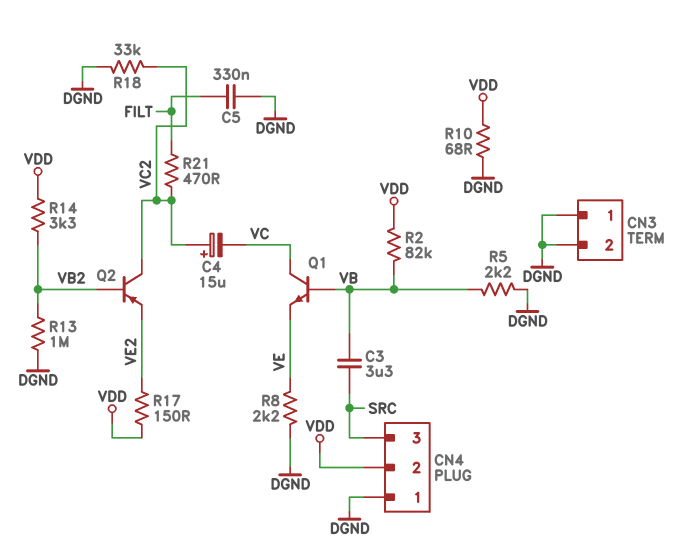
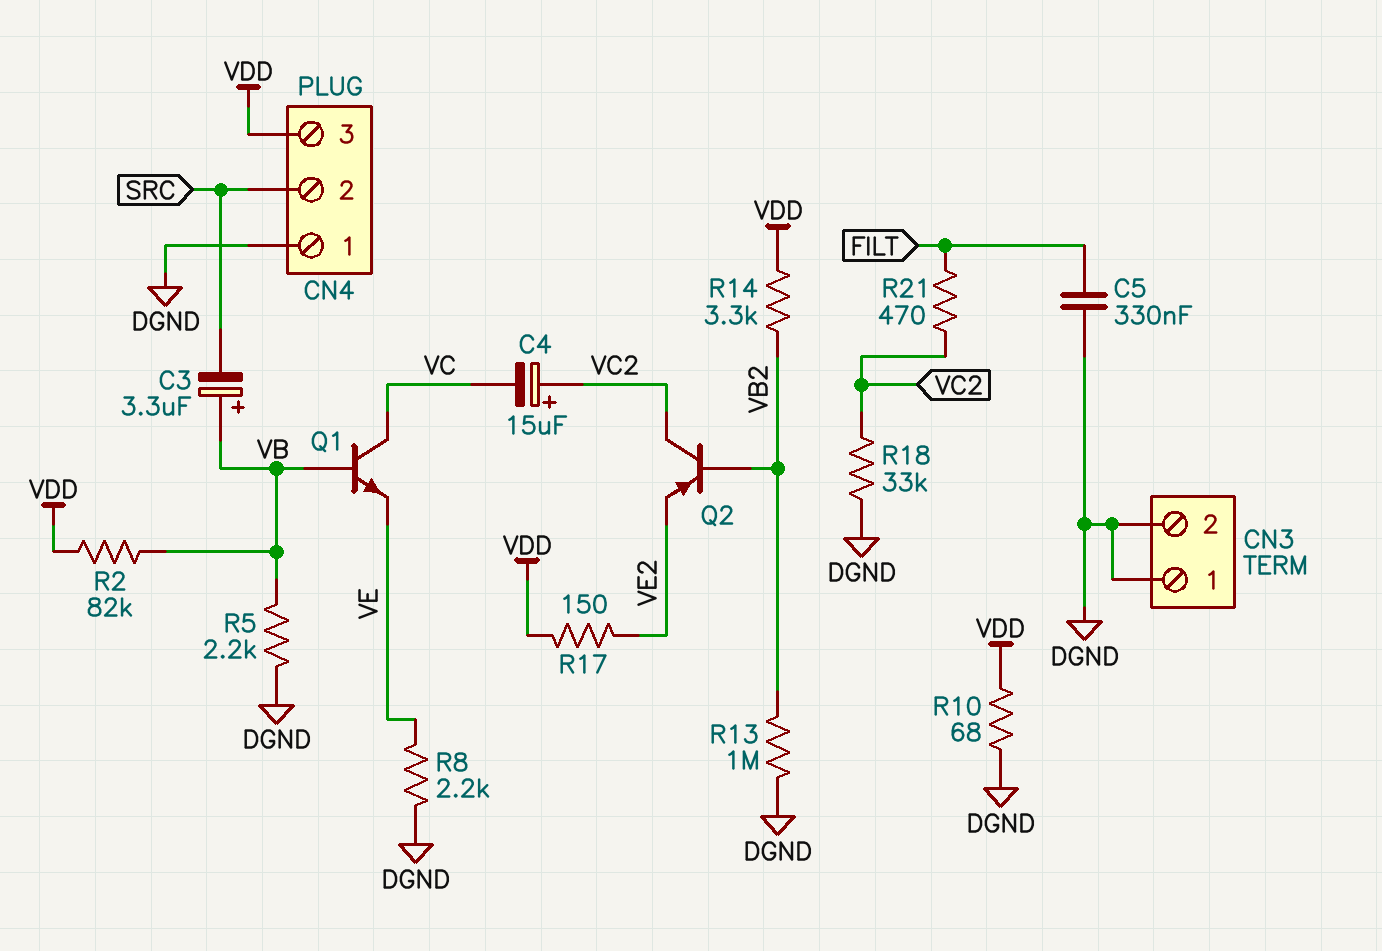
C3: 3.3uF (SRC, VB) -> 3.3uF (plus VB, minus SRC)
CN4 pin 2: VDD -> SRC
CN4 pin 3: SRC -> VDD

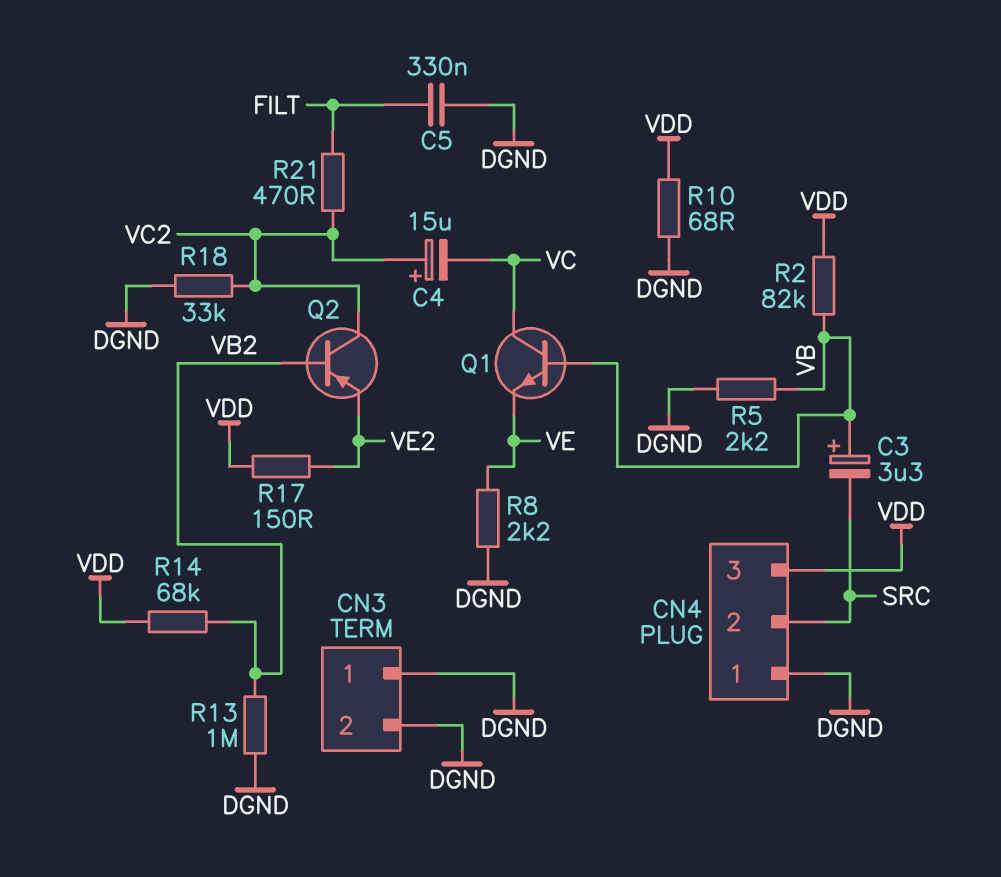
R14: 3.3k (VB2, VDD) -> 68k (VB2, VDD)

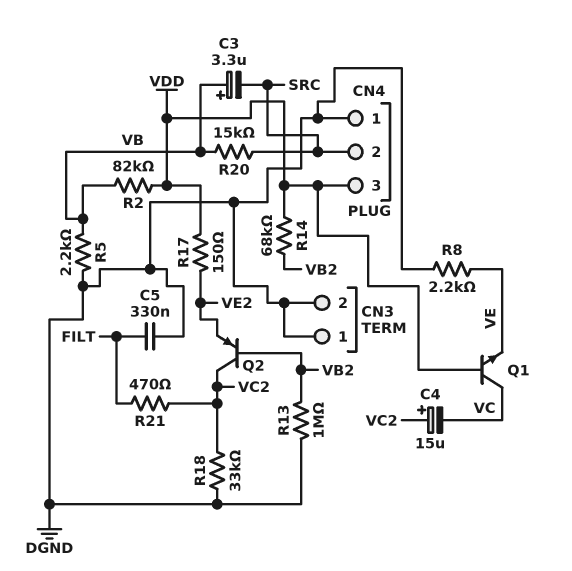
Q1: NPN (B VB, C VC, E VE) -> NPN (B VDD, C VC, E VE)
R10: 68 (DGND, VDD) -> none
R20: none -> 15k (SRC, VB)

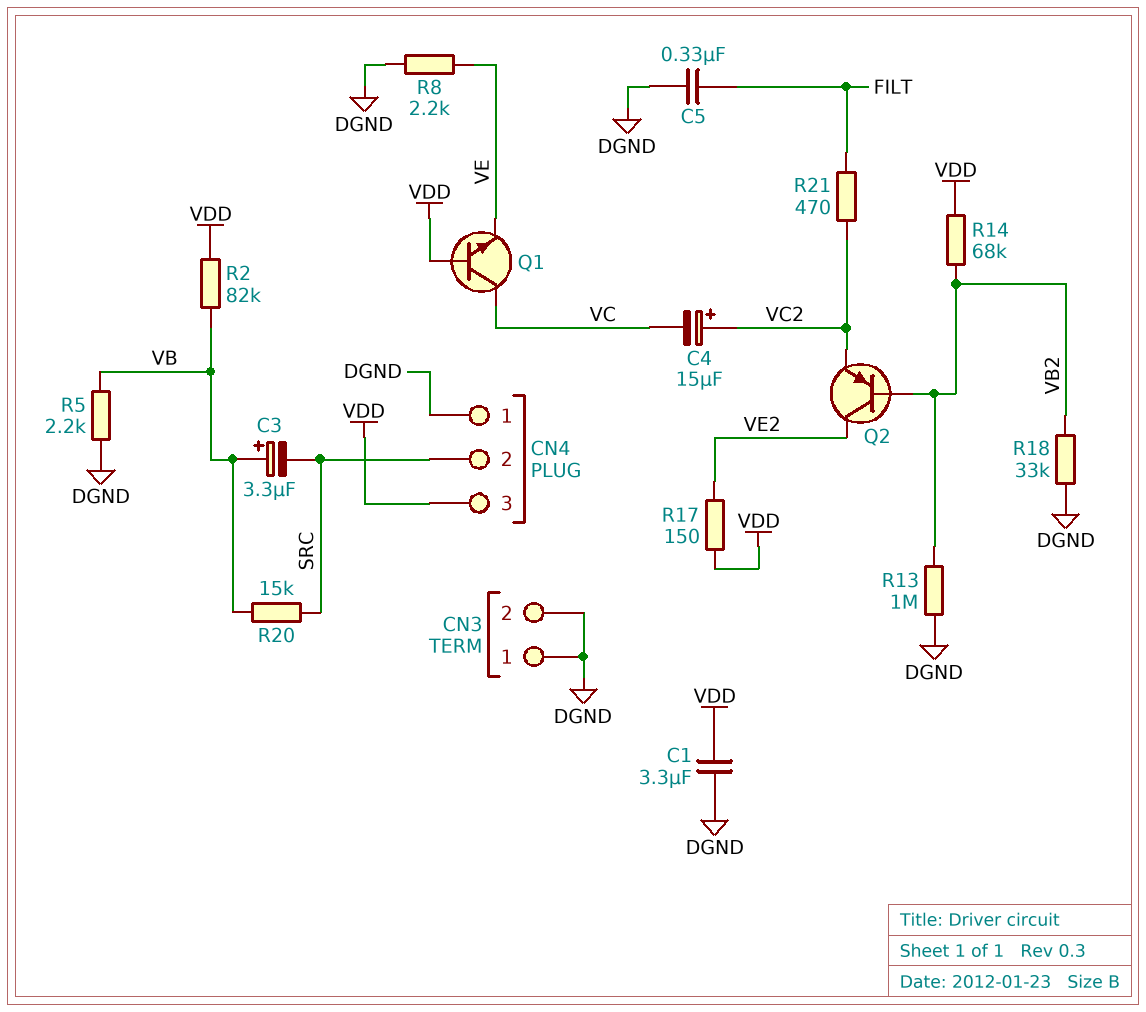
C1: none -> 3.3uF (DGND, VDD)
Q2: PNP (B VB2, C VC2, E VE2) -> PNP (B VB2, C VE2, E VC2)
R18: 33k (DGND, VC2) -> 33k (DGND, VB2)

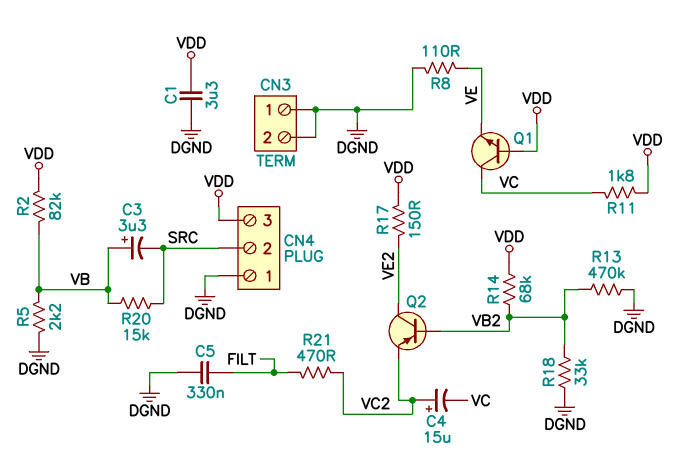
R8: 2.2k (DGND, VE) -> 110 (DGND, VE)
R11: none -> 1.8k (VC, VDD)
R13: 1M (DGND, VB2) -> 470k (DGND, VB2)

